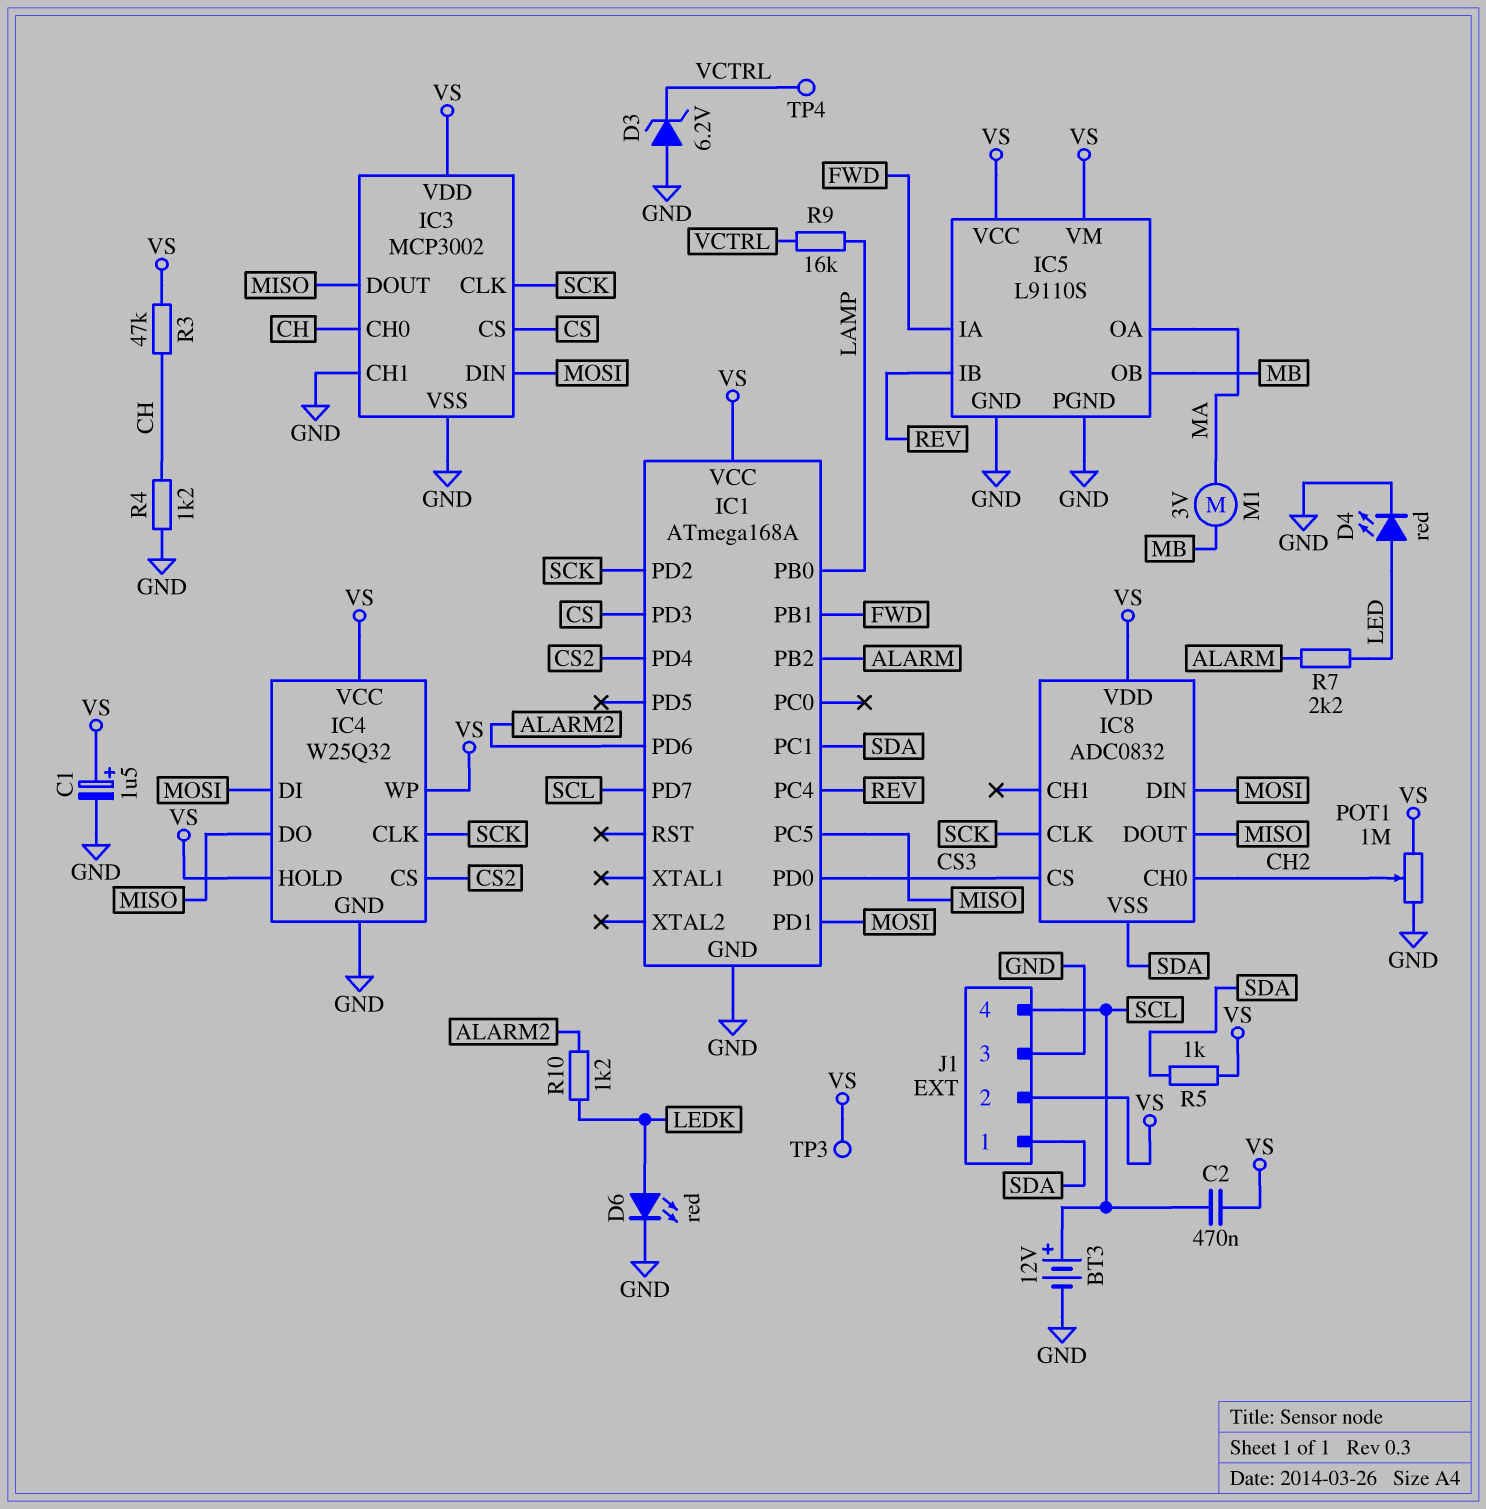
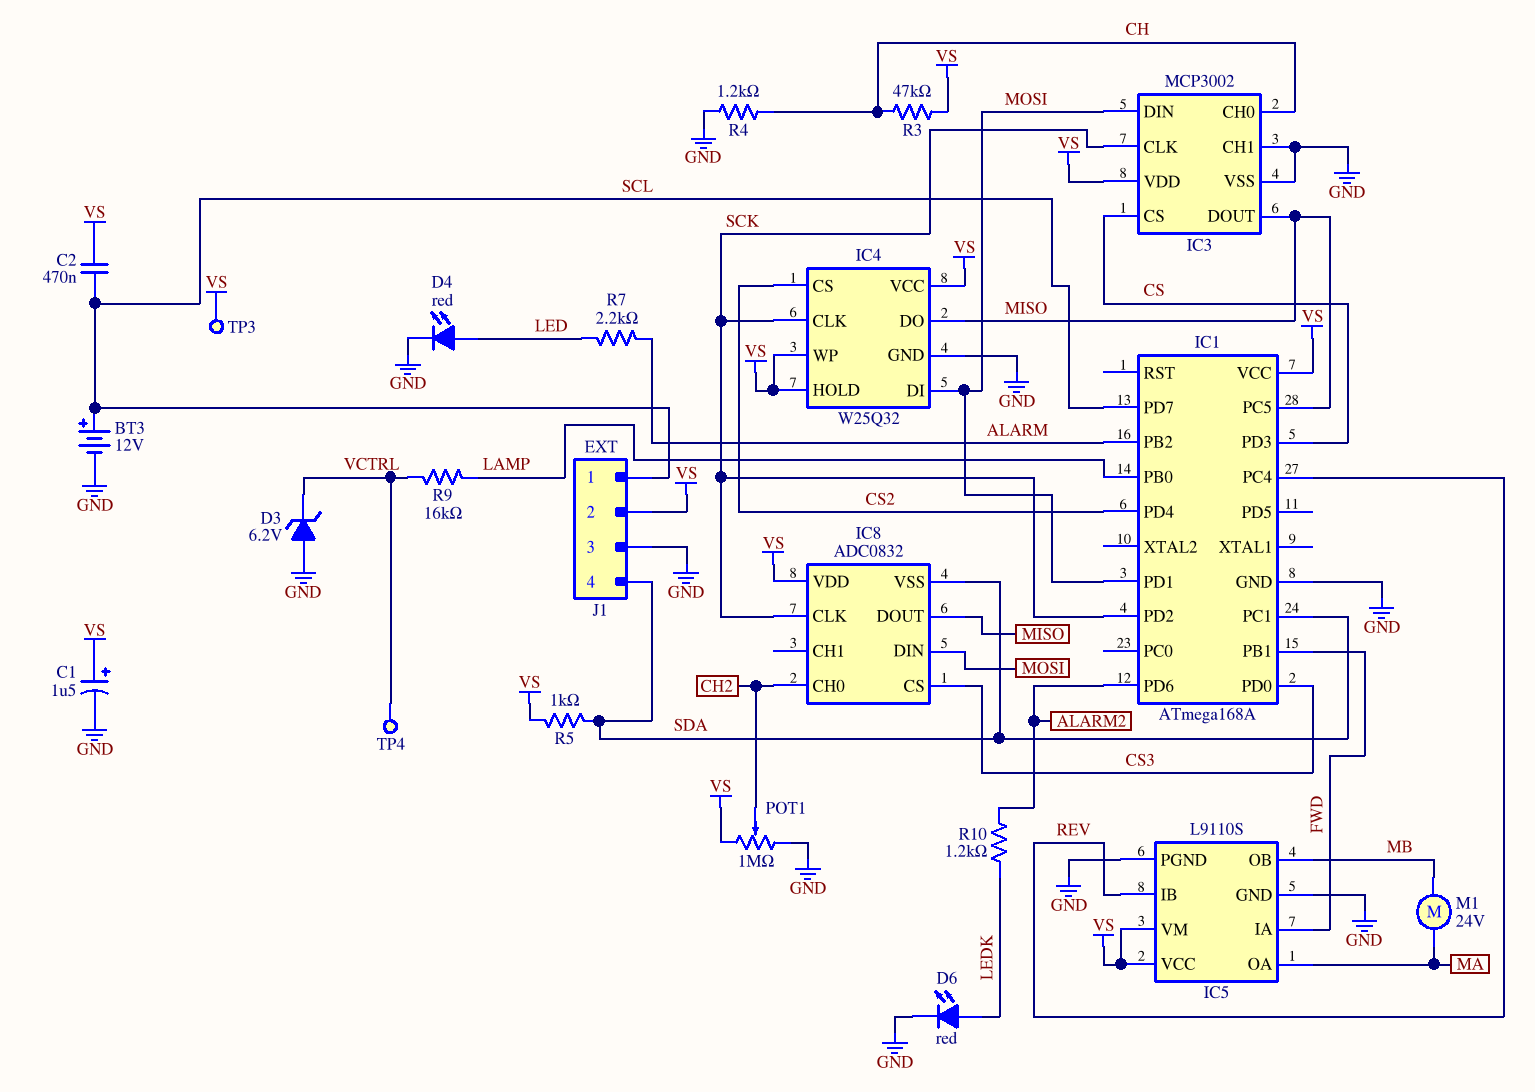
J1 pin 1: SDA -> SCL
J1 pin 4: SCL -> SDA
M1: motor 3V (MA, MB) -> motor 24V (MA, MB)

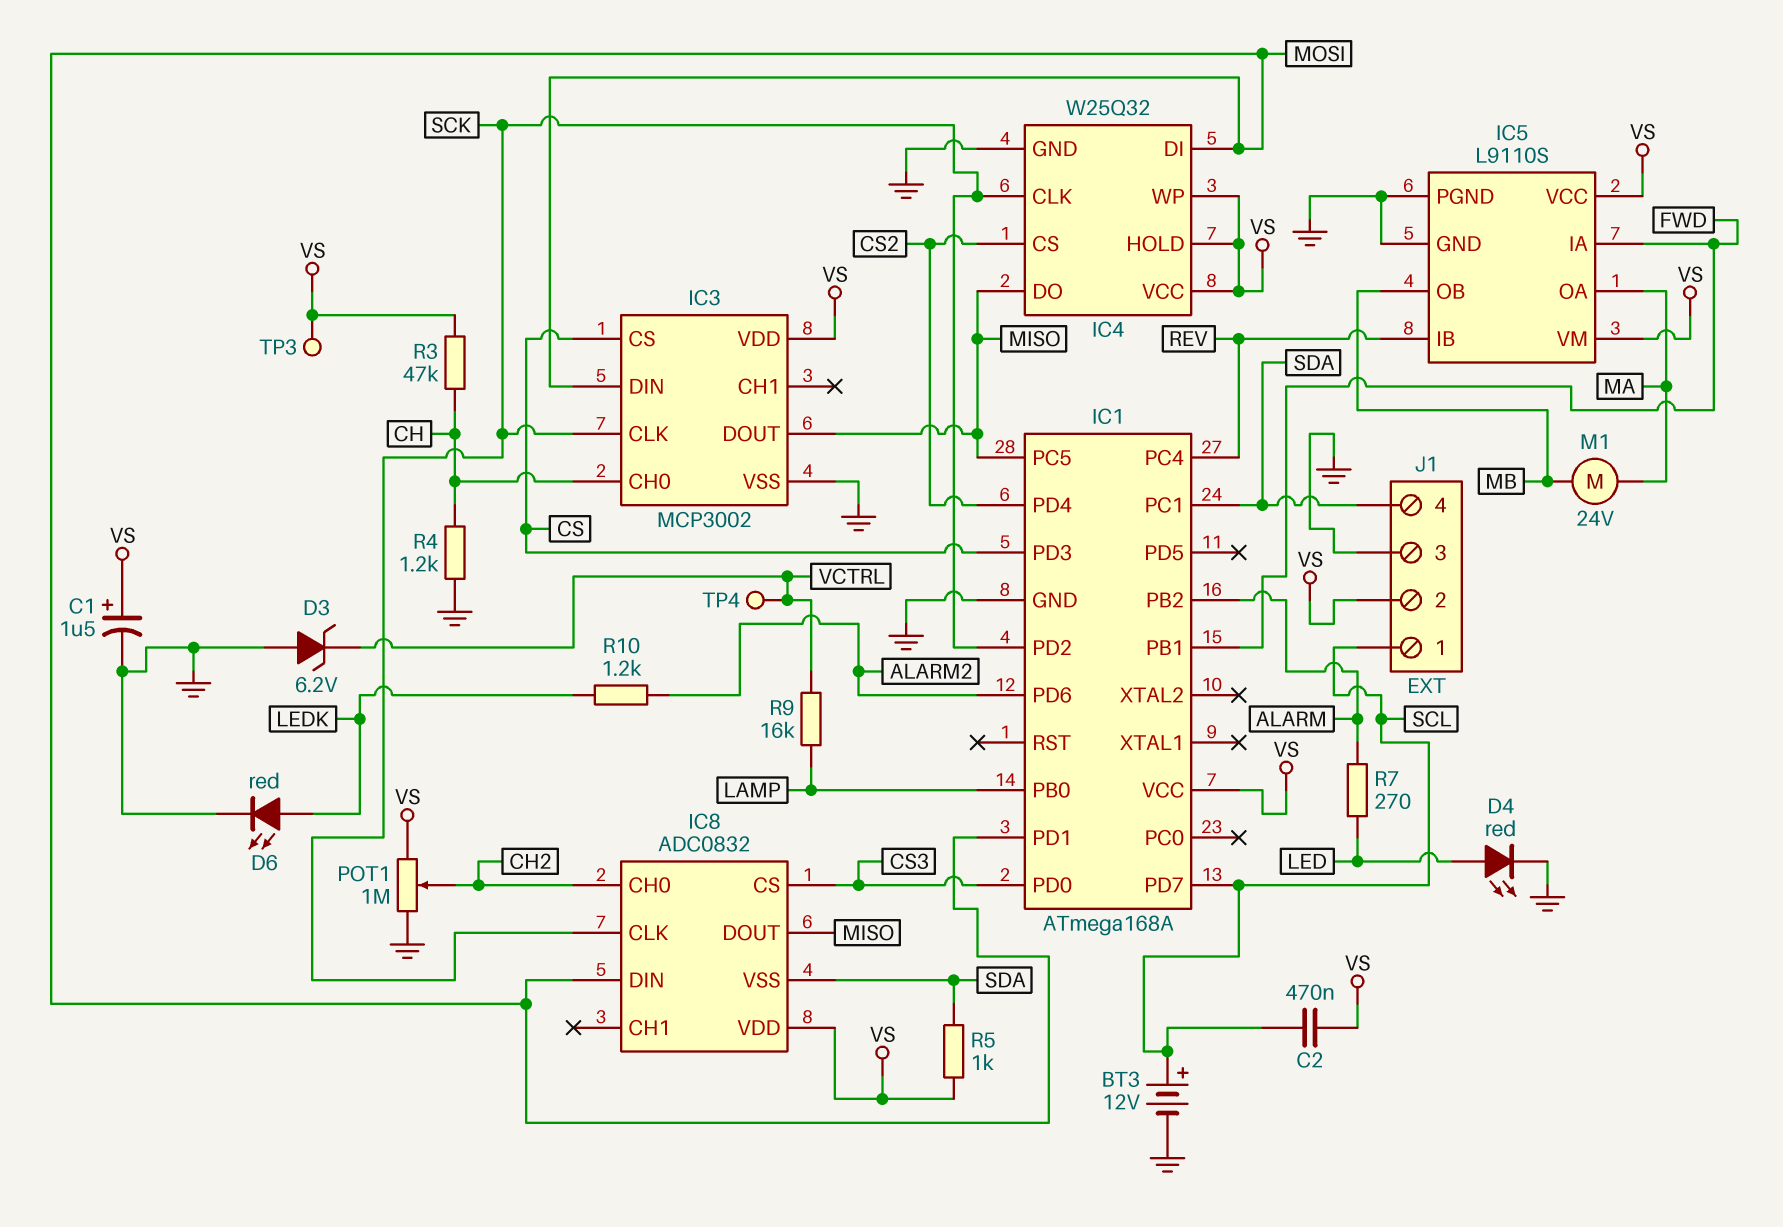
IC3 pin CH1: GND -> none
R7: 2.2k (ALARM, LED) -> 270 (ALARM, LED)

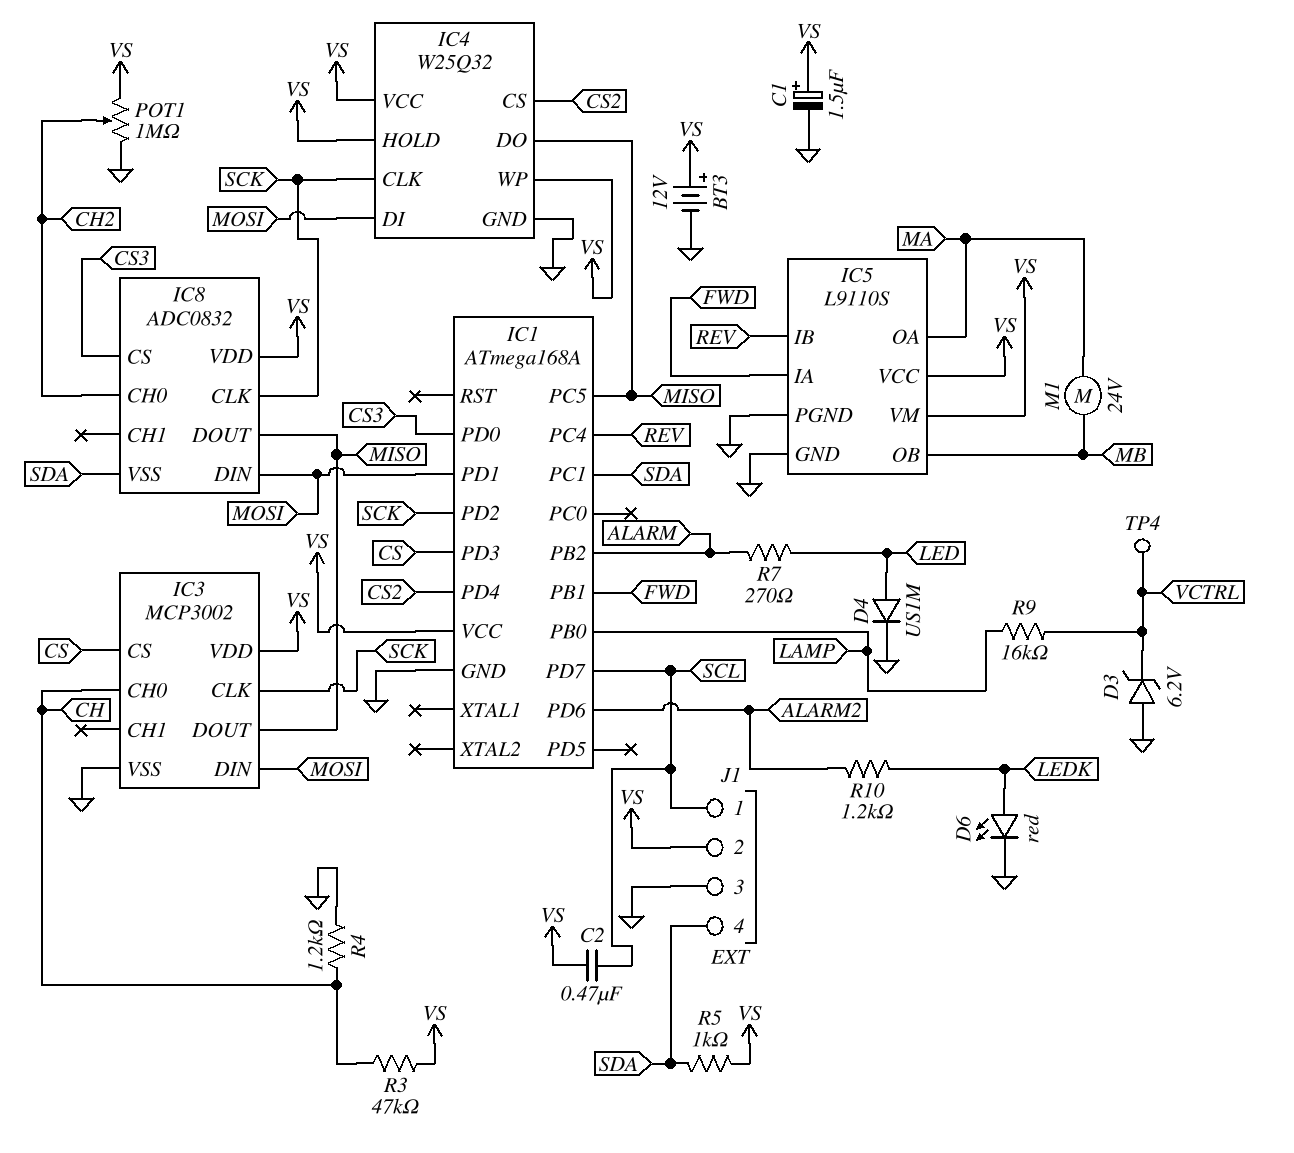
BT3: 12V (plus SCL, minus GND) -> 12V (plus VS, minus GND)
D4: LED red (A LED, K GND) -> diode US1M (A LED, K GND)
TP3: test point (VS) -> none

